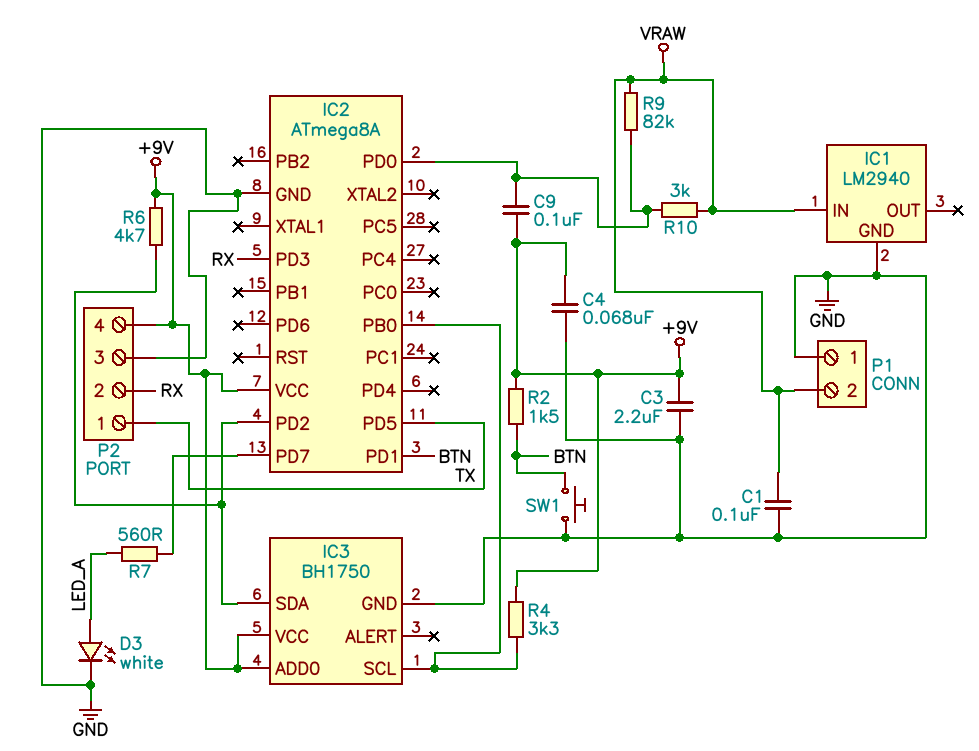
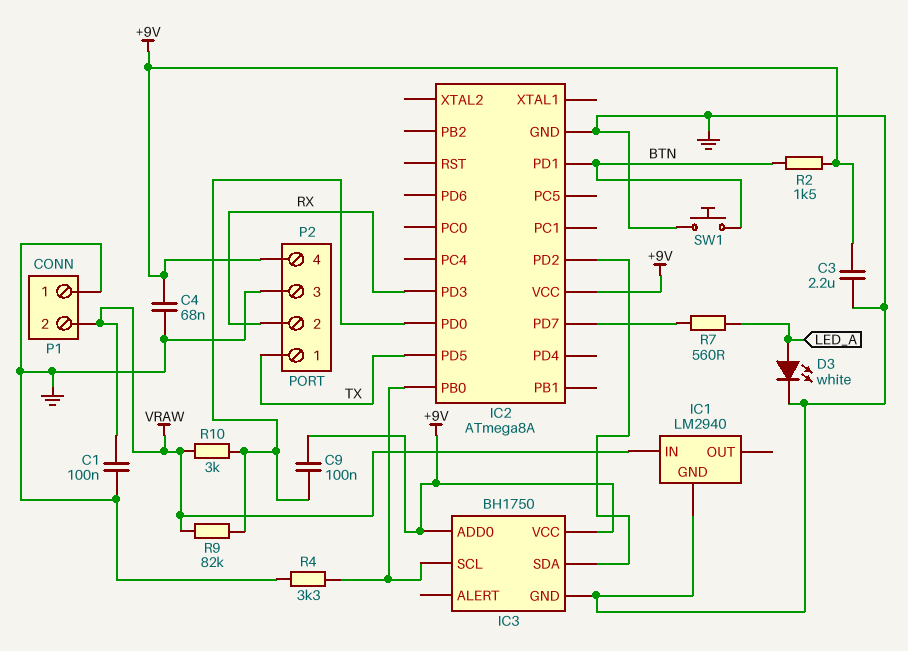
R4: 3.3k (+9V, IC2/PB0) -> 3.3k (GND, IC2/PB0)
R6: 4.7k (+9V, IC2/PD2) -> none

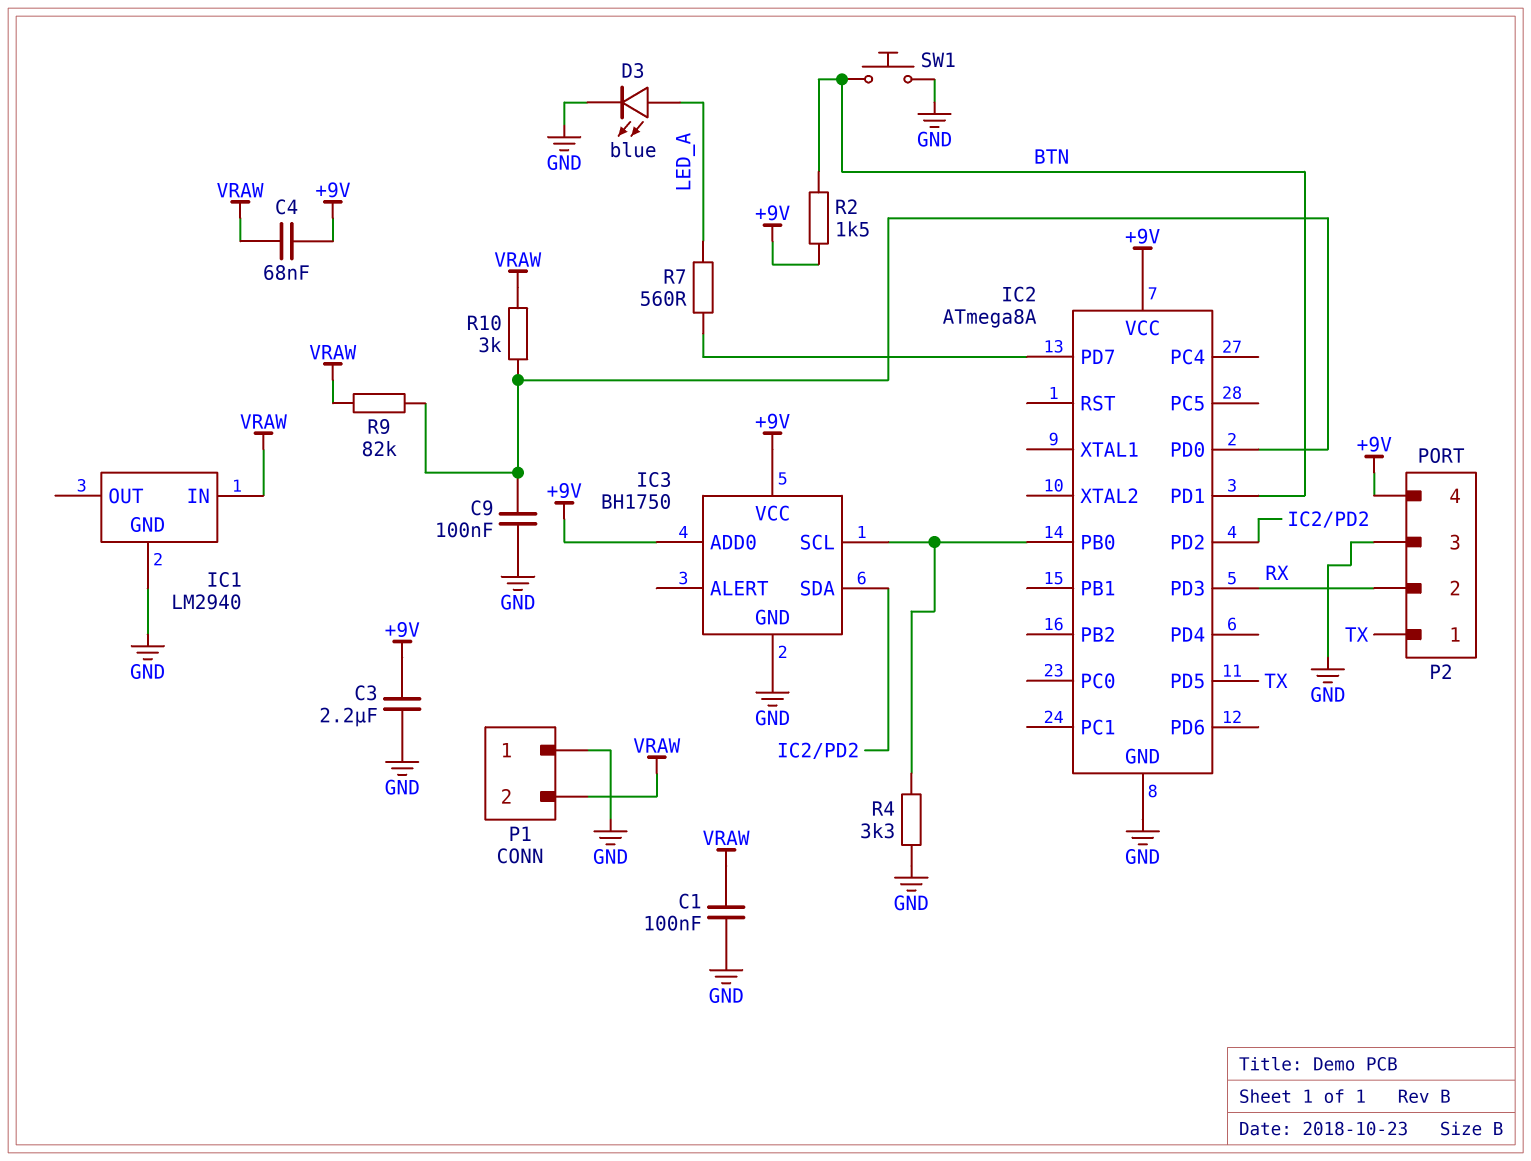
C4: 68nF (+9V, GND) -> 68nF (+9V, VRAW)
C9: 100nF (+9V, IC2/PD0) -> 100nF (GND, IC2/PD0)
D3: LED white (A LED_A, K GND) -> LED blue (A LED_A, K GND)

